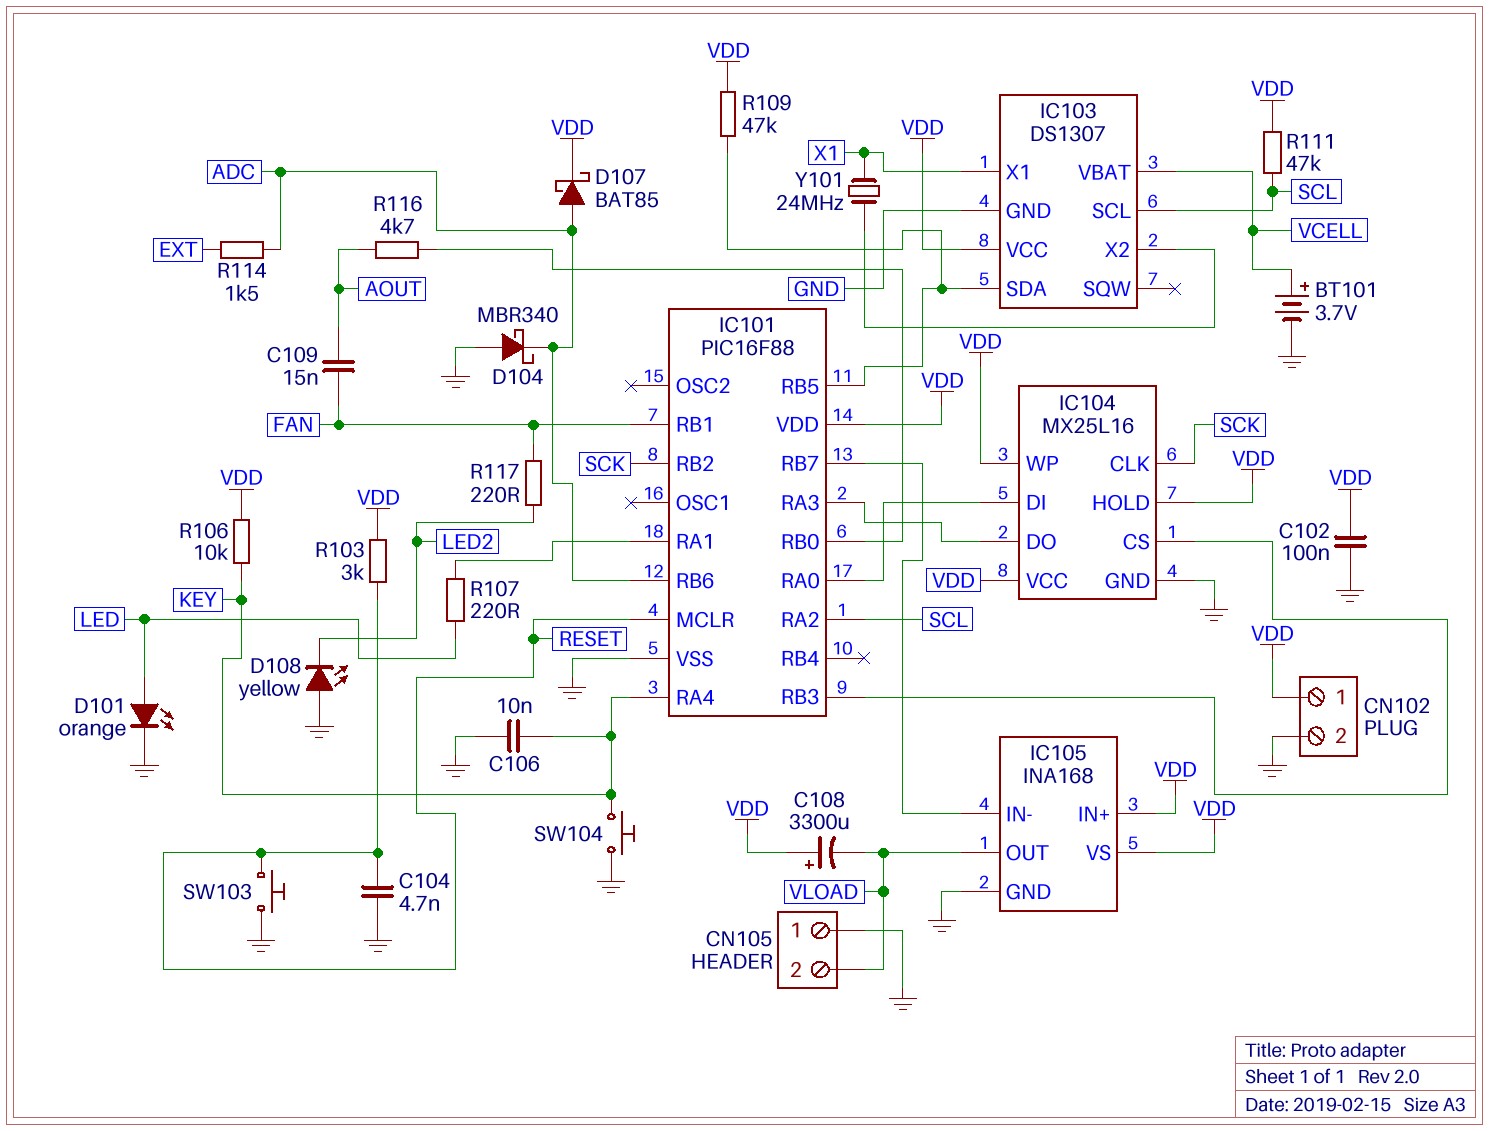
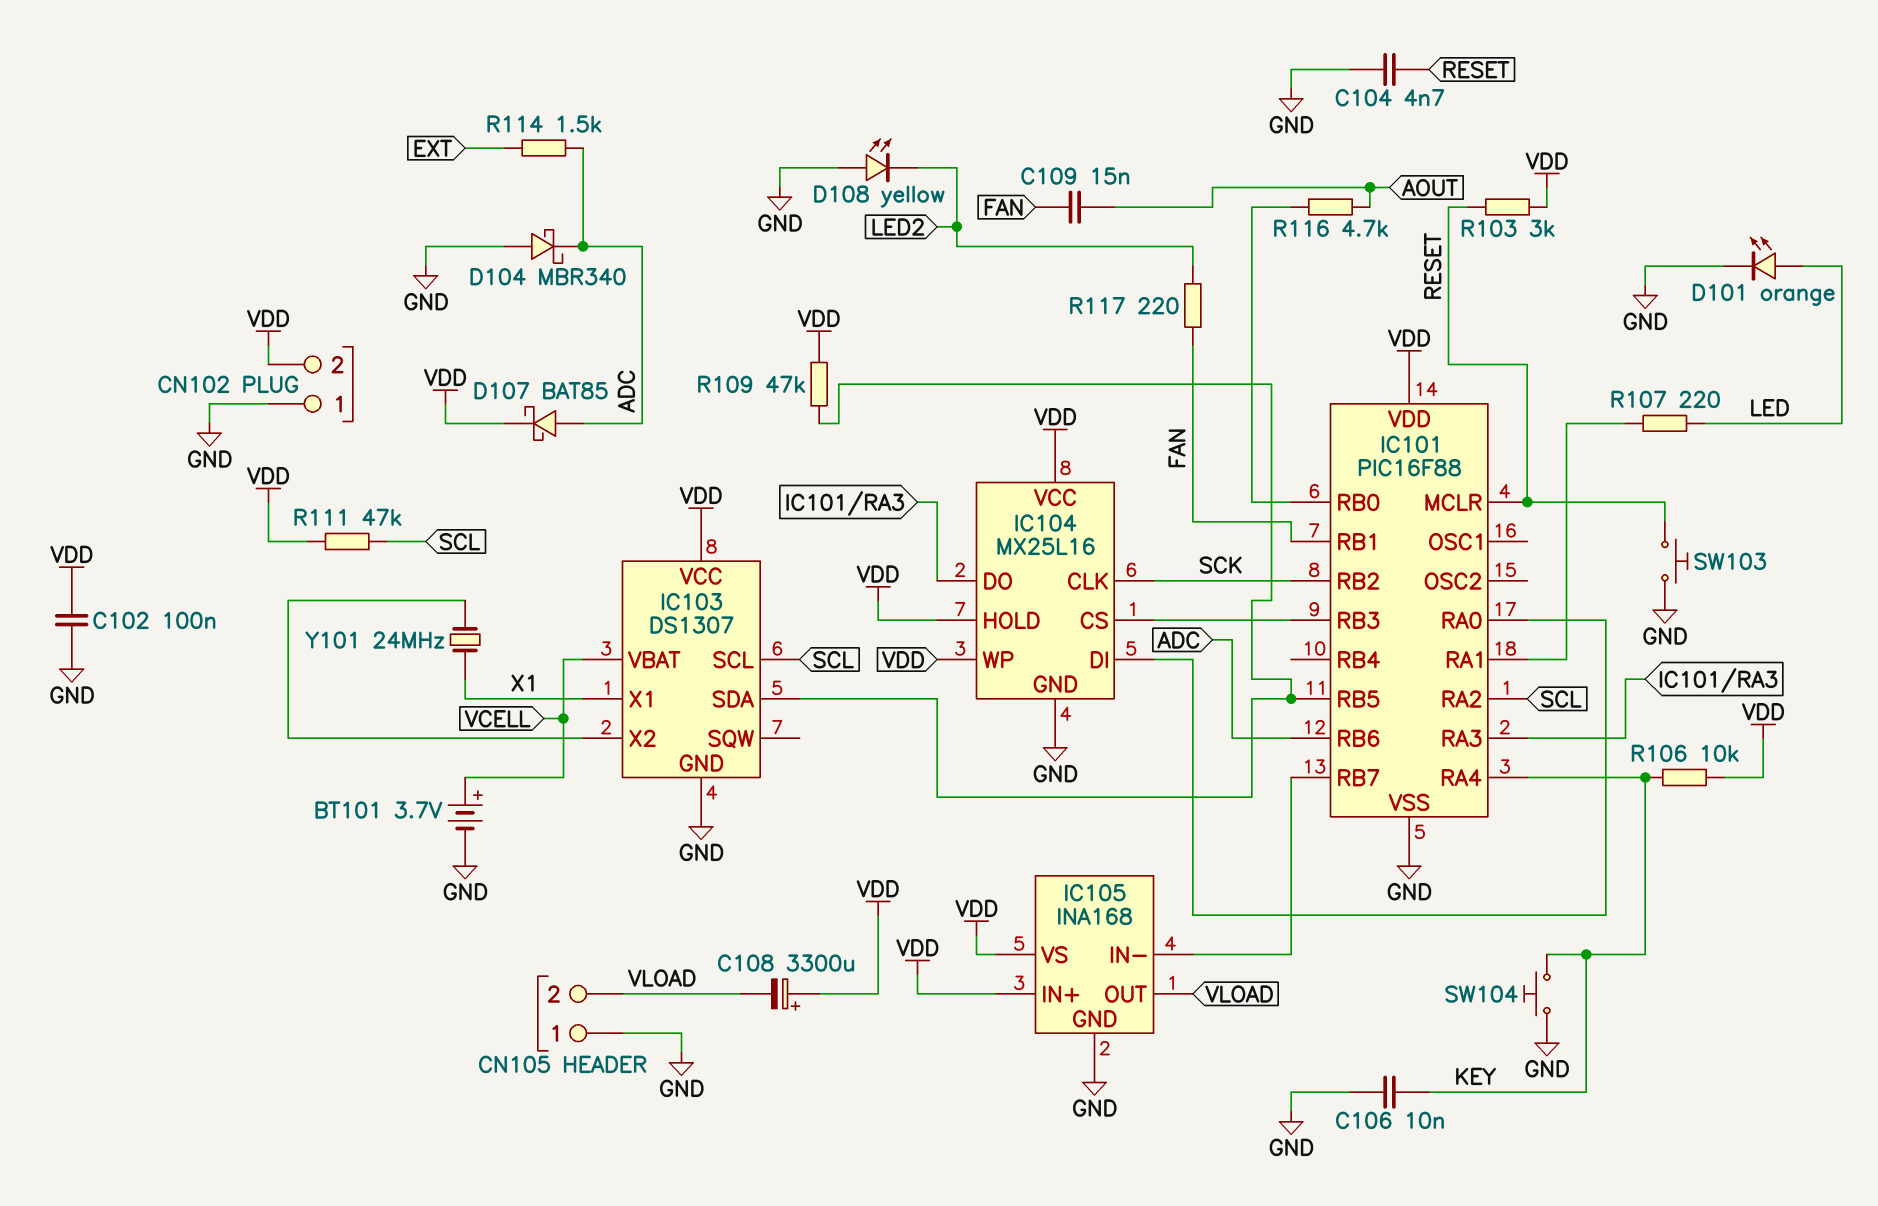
CN102 pin 1: VDD -> GND
CN102 pin 2: GND -> VDD

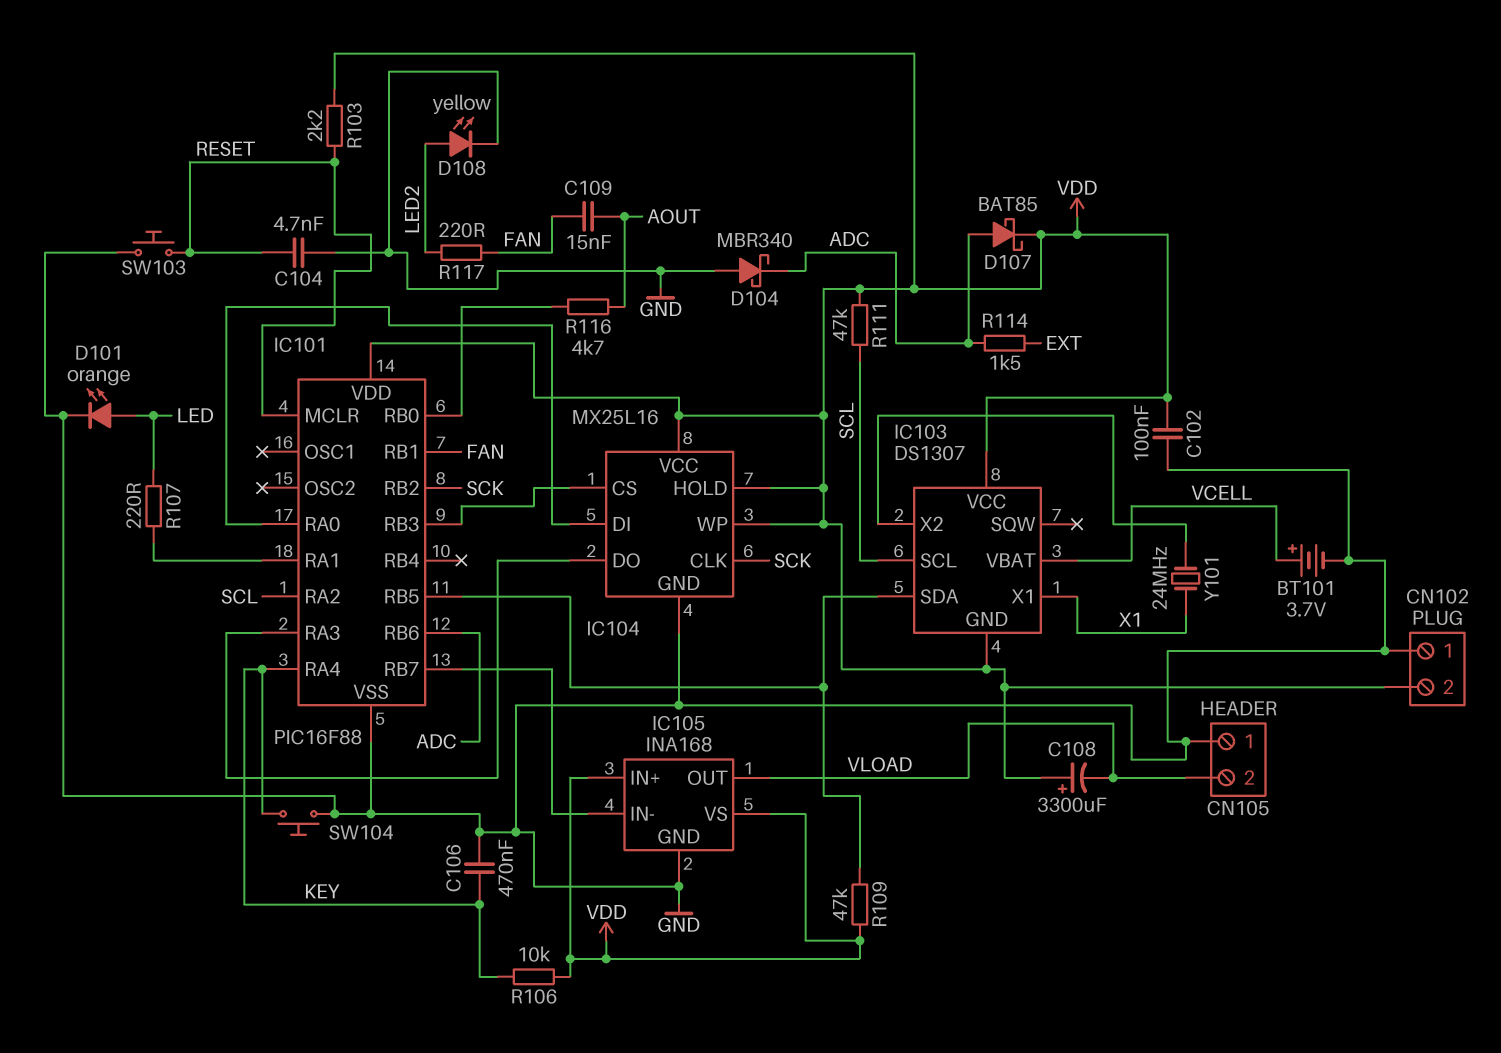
C106: 10nF (GND, KEY) -> 470nF (GND, KEY)
D108: LED yellow (A GND, K LED2) -> LED yellow (A LED2, K GND)
IC103 pin GND: GND -> VDD
R103: 3k (RESET, VDD) -> 2.2k (RESET, VDD)

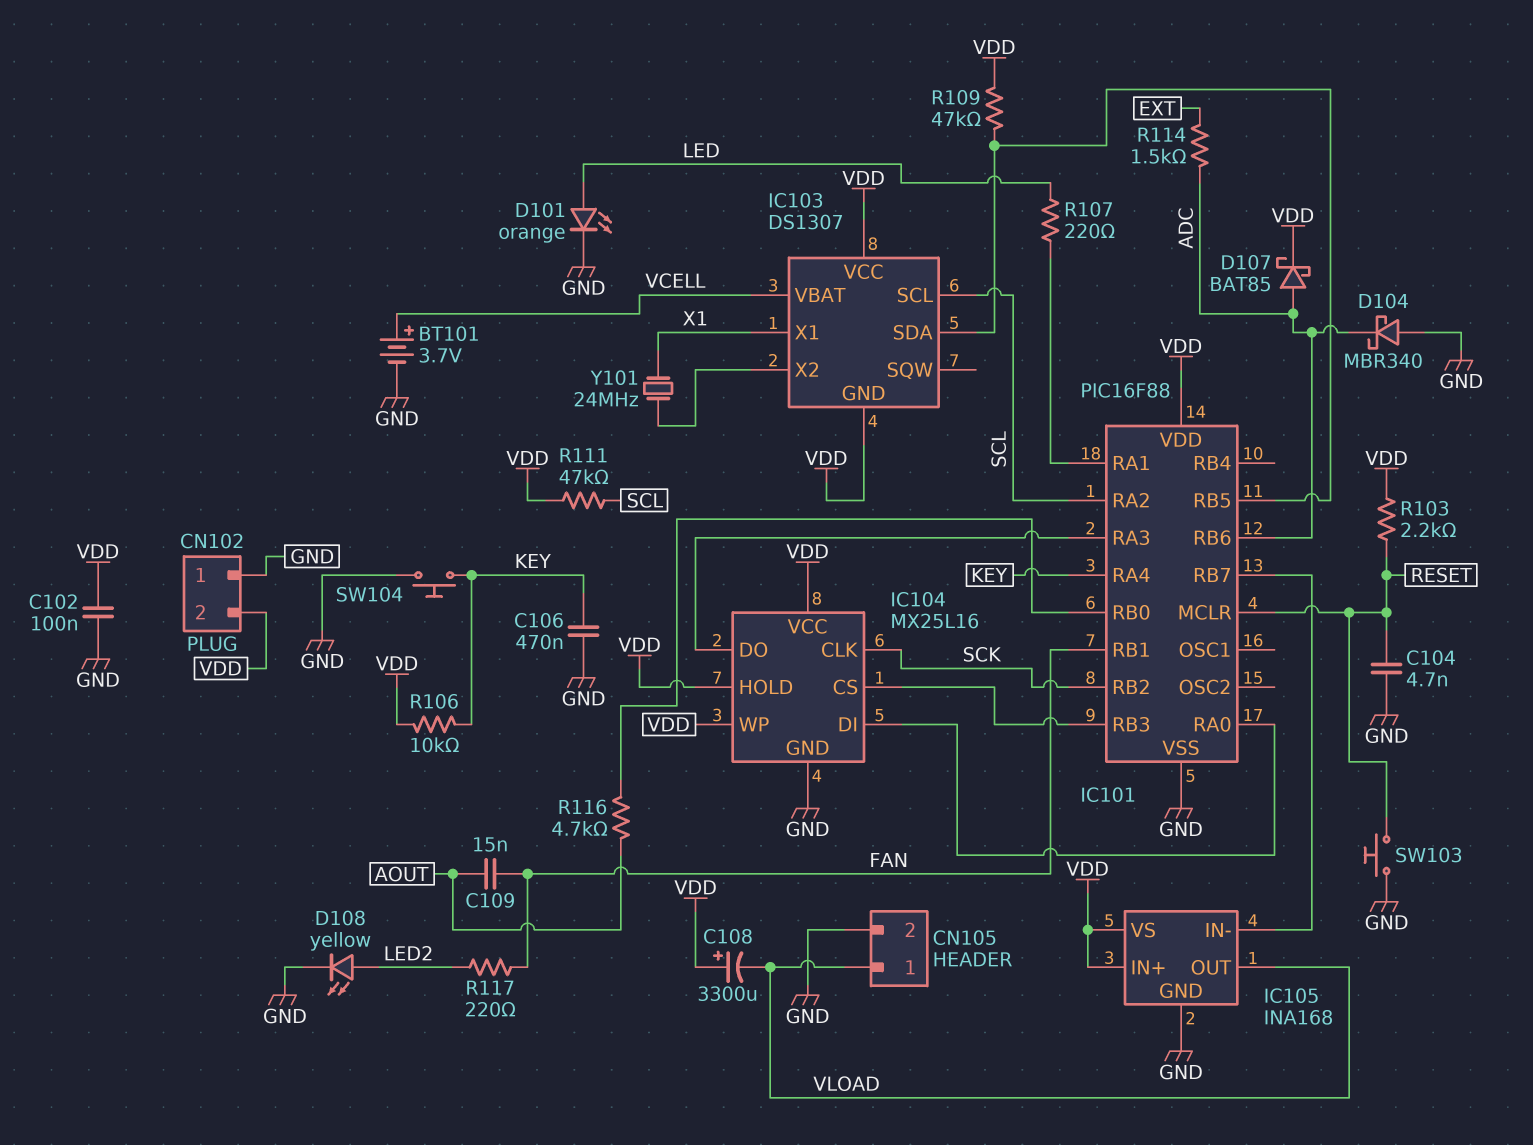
CN105 pin 1: GND -> VLOAD
CN105 pin 2: VLOAD -> GND

